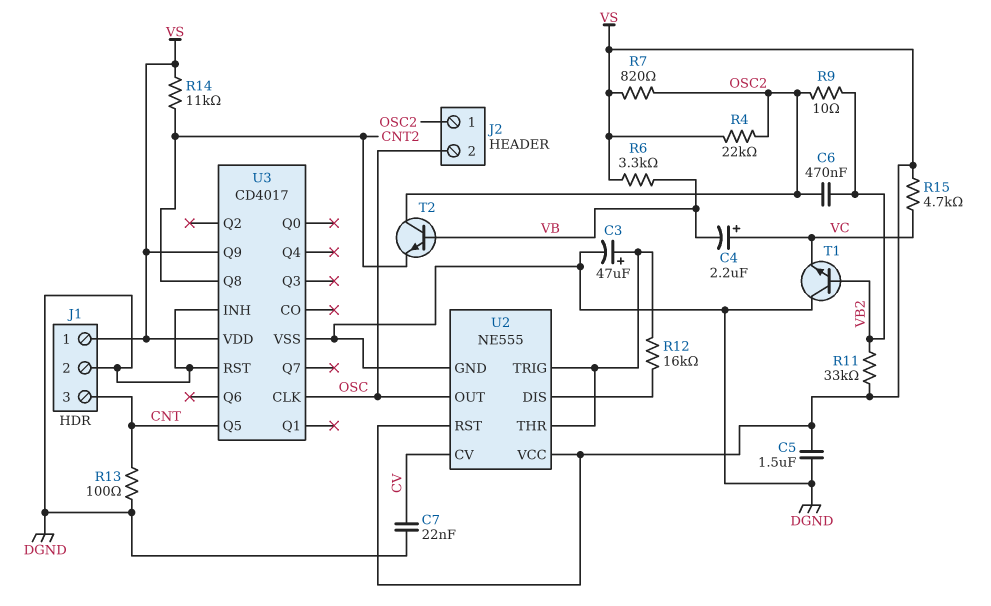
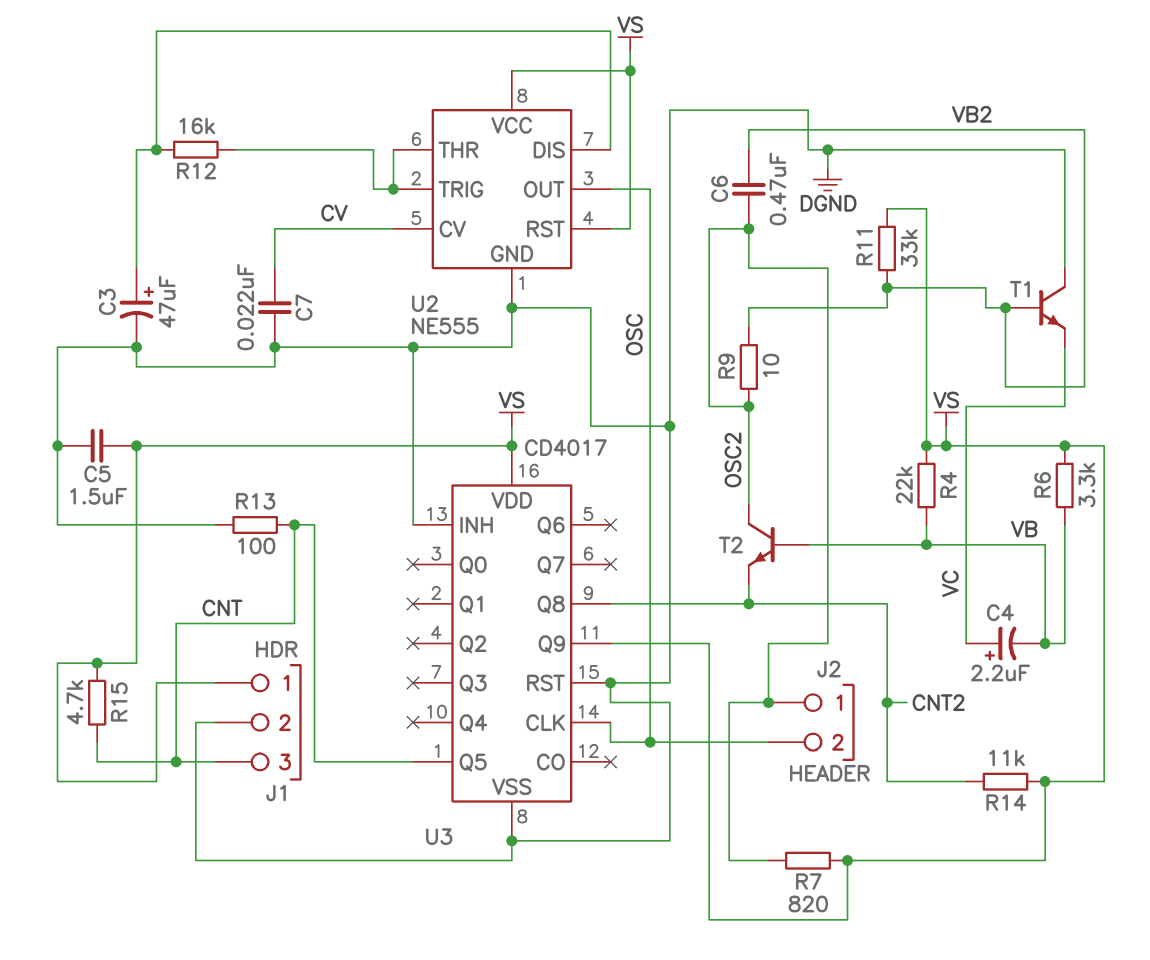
C3: 47uF (plus U2/THR, minus DGND) -> 47uF (plus U2/DIS, minus DGND)
R4: 22k (OSC2, VS) -> 22k (VB, VS)
R15: 4.7k (VC, VS) -> 4.7k (CNT, VS)

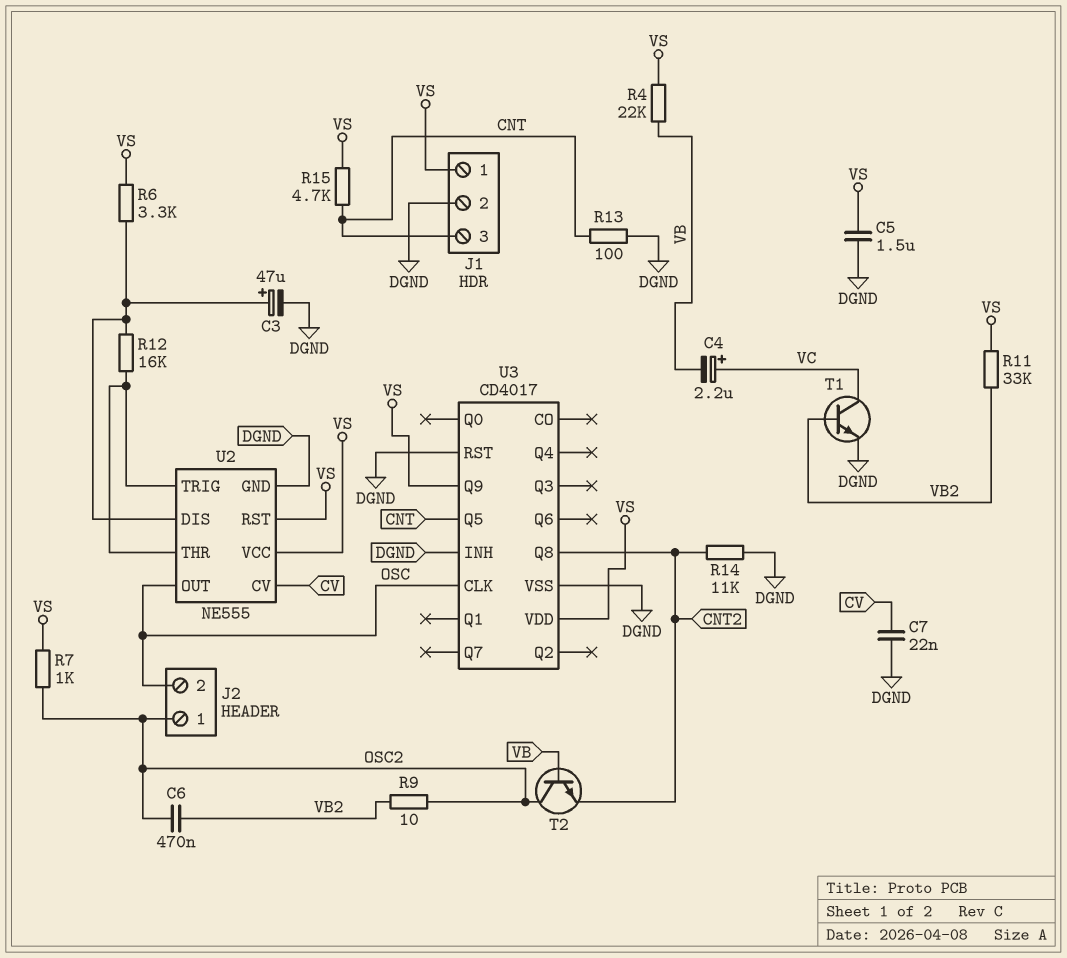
R6: 3.3k (VB, VS) -> 3.3k (U2/DIS, VS)
R7: 820 (OSC2, VS) -> 1k (OSC2, VS)
R14: 11k (CNT2, VS) -> 11k (CNT2, DGND)
T1: NPN (B VB2, C DGND, E VC) -> NPN (B VB2, C VC, E DGND)

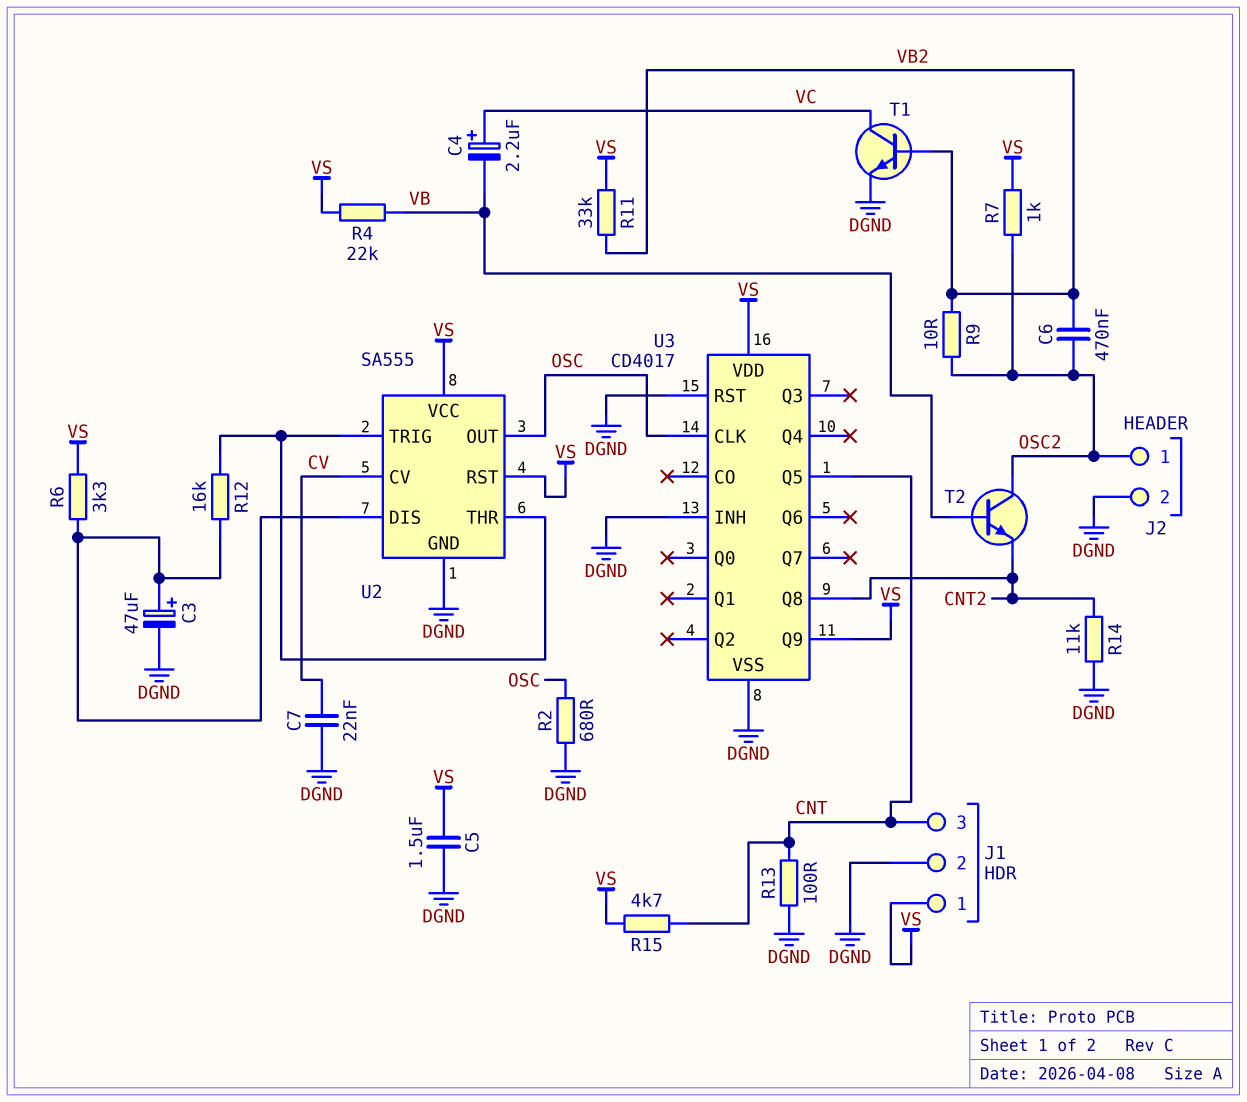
J2 pin 2: OSC -> DGND
R2: none -> 680 (DGND, OSC)
U2: NE555 -> SA555

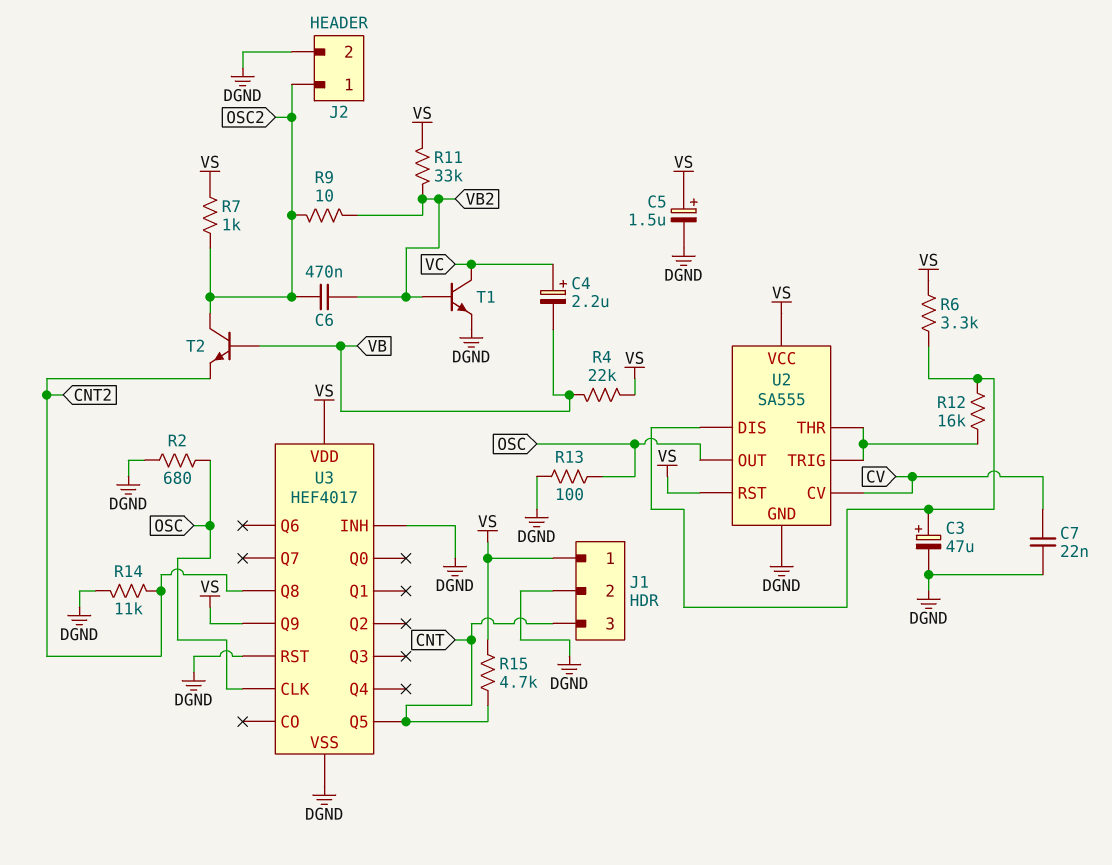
C5: 1.5uF (DGND, VS) -> 1.5uF (plus VS, minus DGND)
R13: 100 (CNT, DGND) -> 100 (DGND, OSC)
U3: CD4017 -> HEF4017

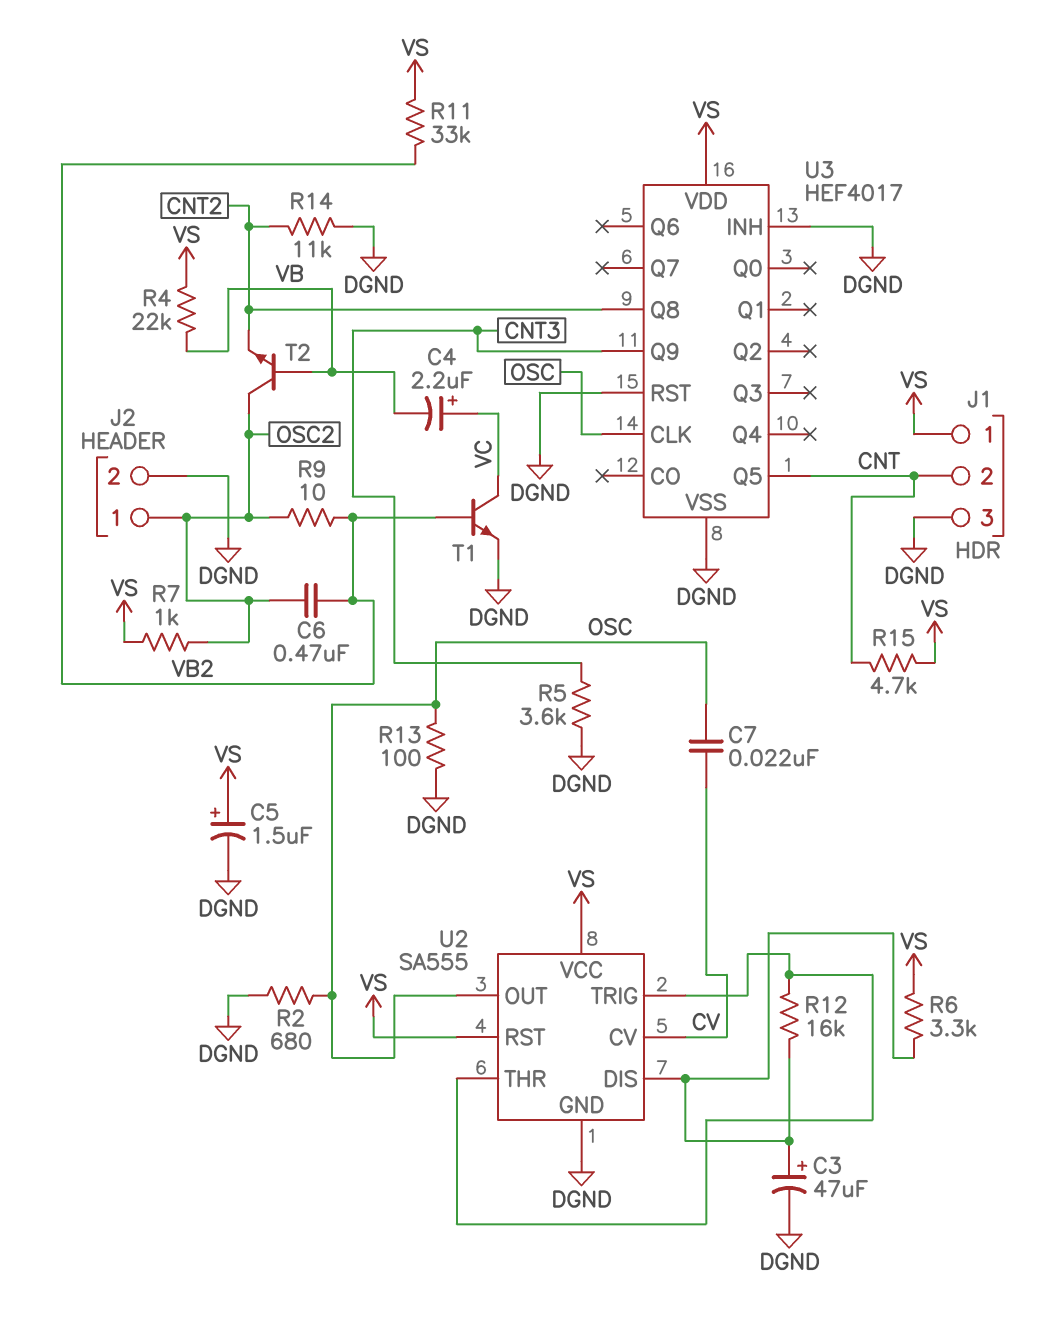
C7: 22nF (CV, DGND) -> 22nF (CV, OSC)
J1 pin 2: DGND -> CNT
J1 pin 3: CNT -> DGND
R5: none -> 3.6k (CNT3, DGND)
U3 pin Q9: VS -> CNT3

